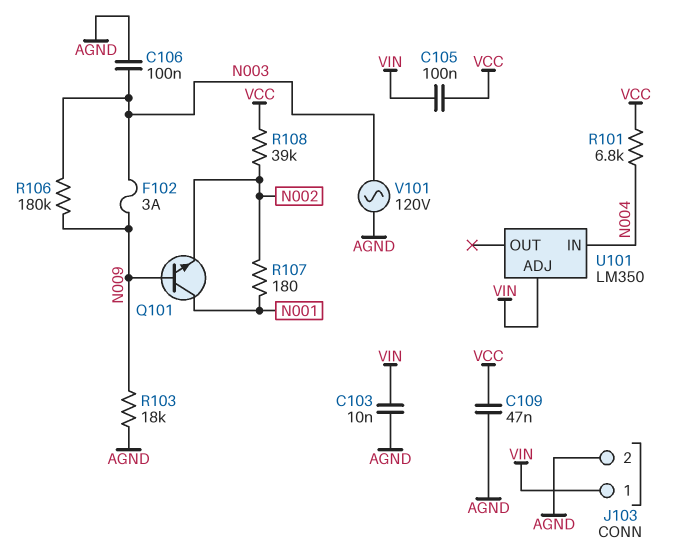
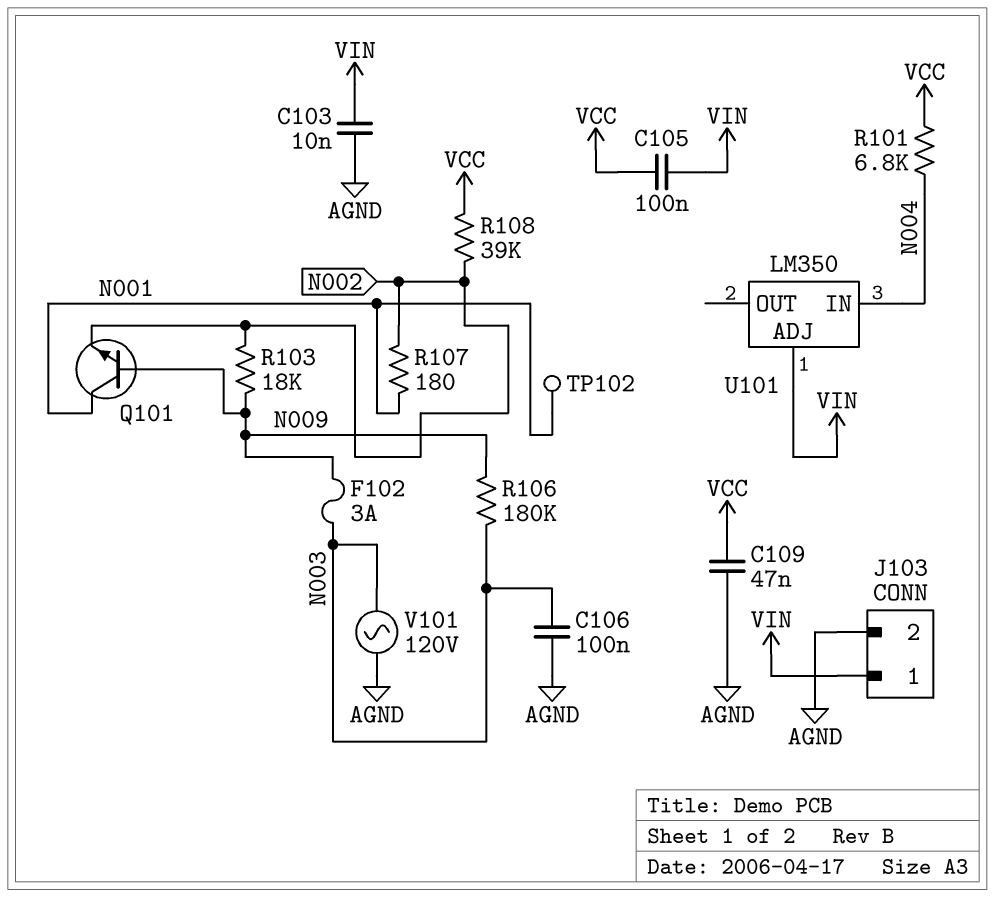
R103: 18k (AGND, N009) -> 18k (N002, N009)
TP102: none -> test point (N001)

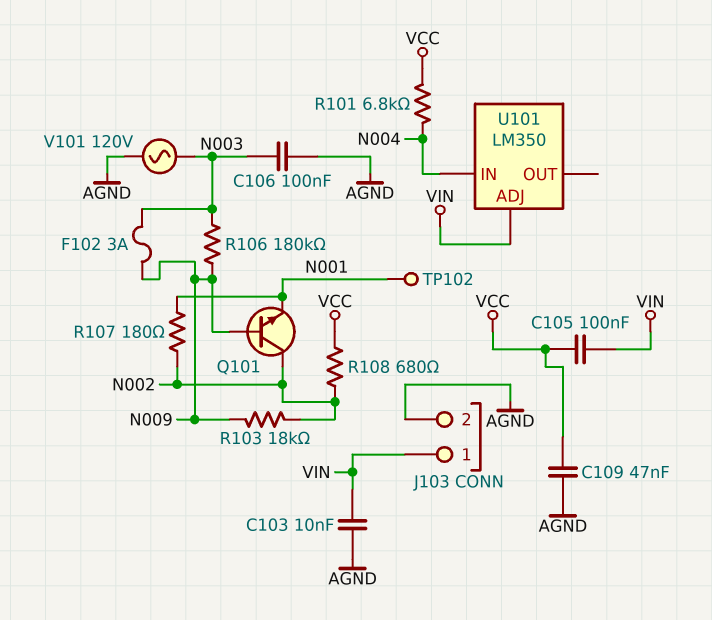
Q101: NPN (B N009, C N001, E N002) -> NPN (B N009, C N002, E N001)
R108: 39k (N002, VCC) -> 680 (N002, VCC)

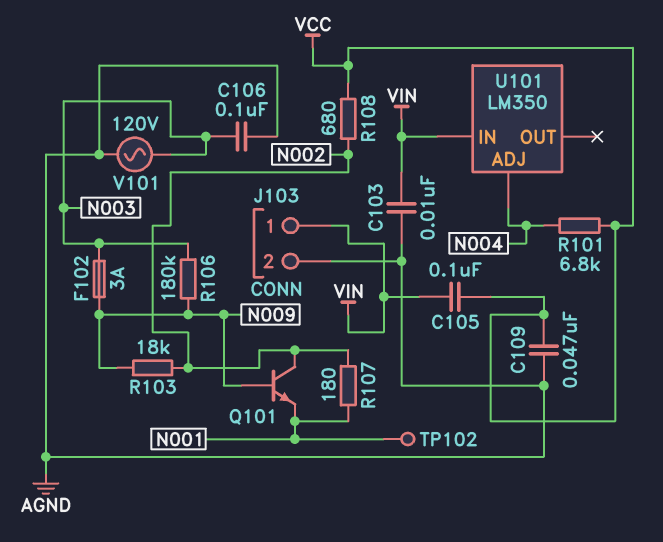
U101 pin ADJ: VIN -> N004
U101 pin IN: N004 -> VIN

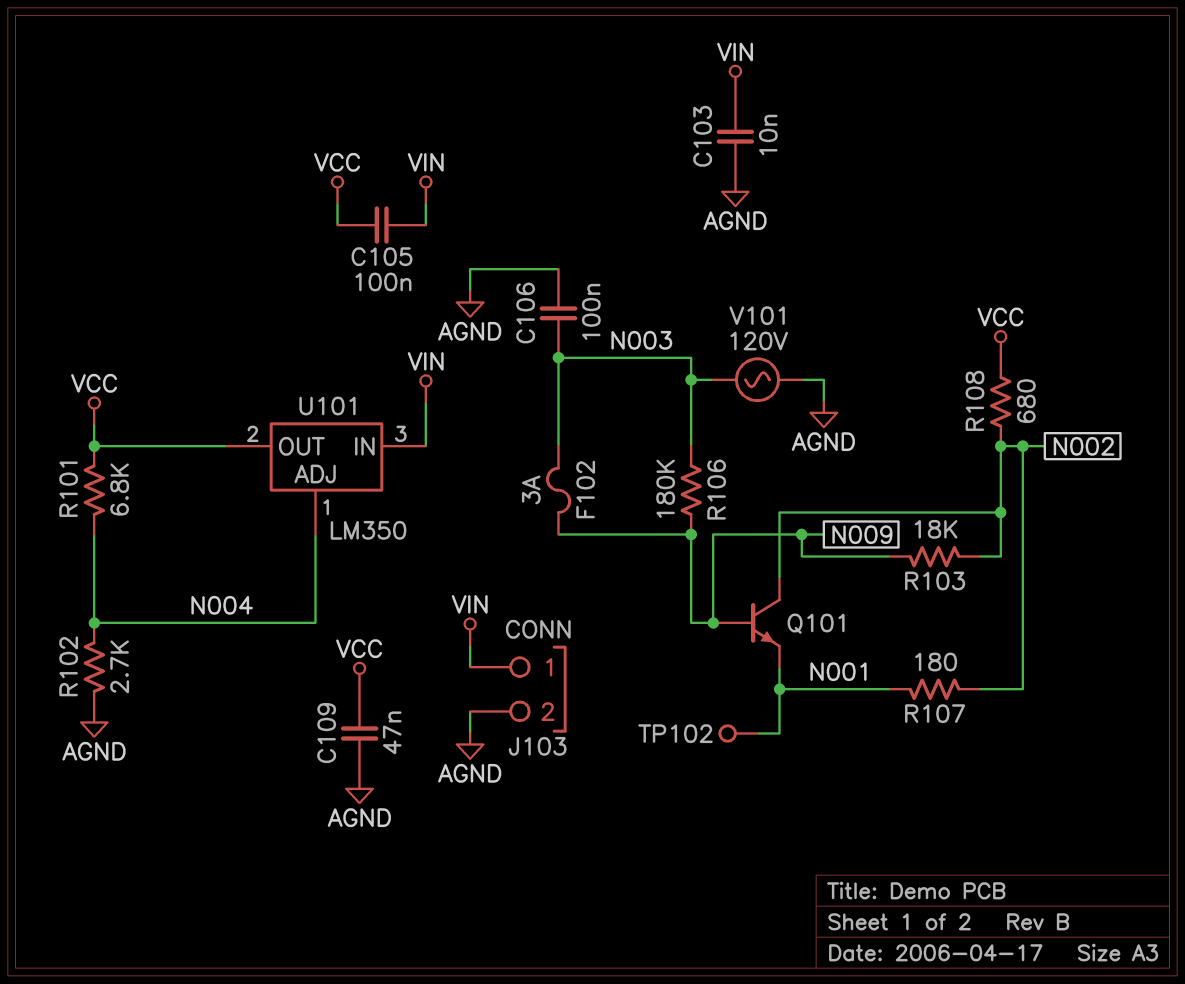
R102: none -> 2.7k (AGND, N004)
U101 pin OUT: none -> VCC

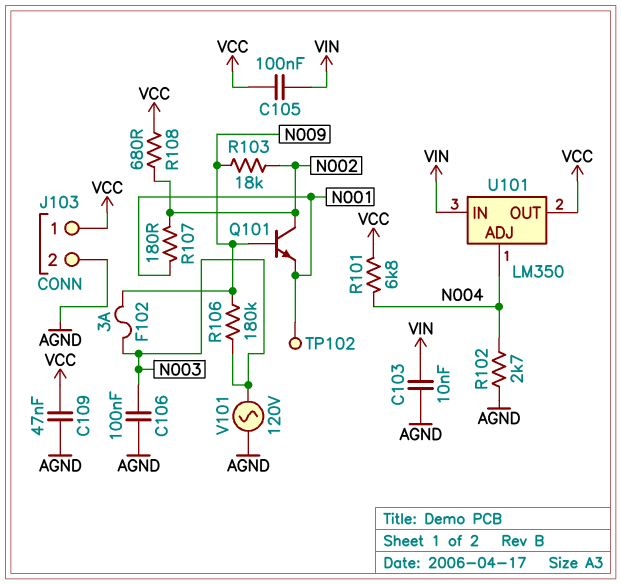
J103 pin 1: VIN -> VCC

